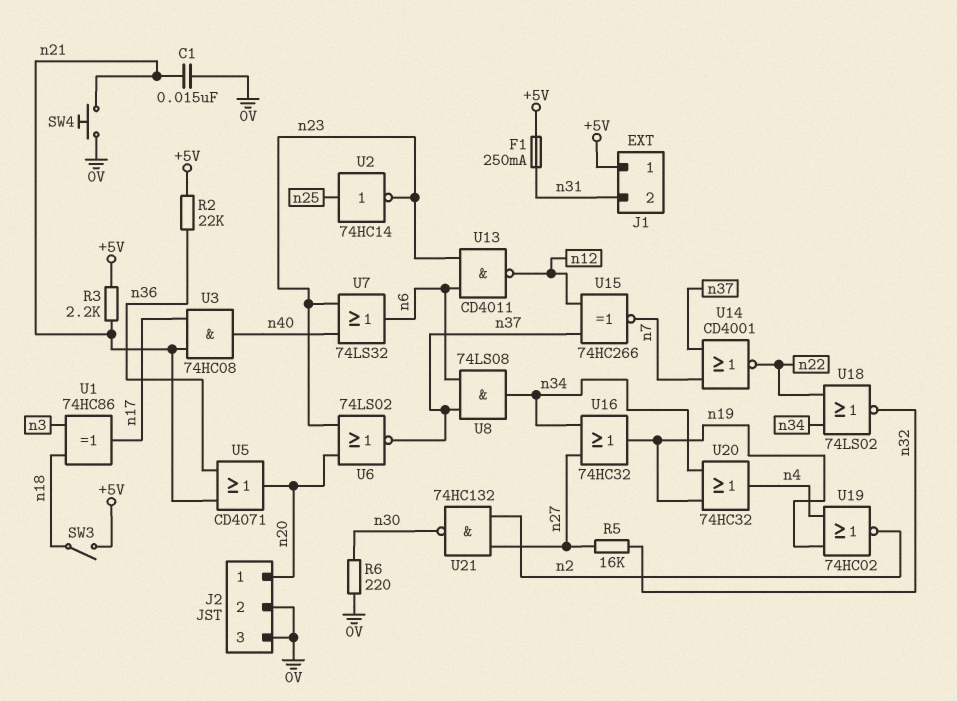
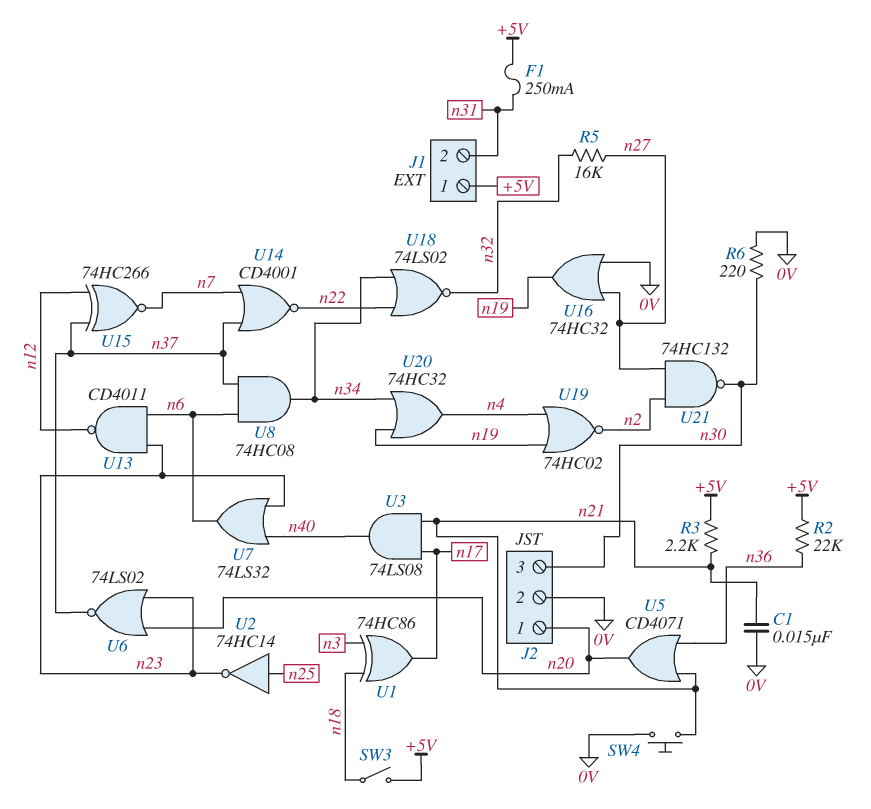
J2 pin 3: 0V -> n30
U3: AND 74HC08 (in n17, in n21, out n40) -> AND 74LS08 (in n17, in n21, out n40)
U8: AND 74LS08 (in n6, in n37, out n34) -> AND 74HC08 (in n6, in n37, out n34)
U16: OR 74HC32 (in n27, in n34, out n19) -> OR 74HC32 (in 0V, in n27, out n19)

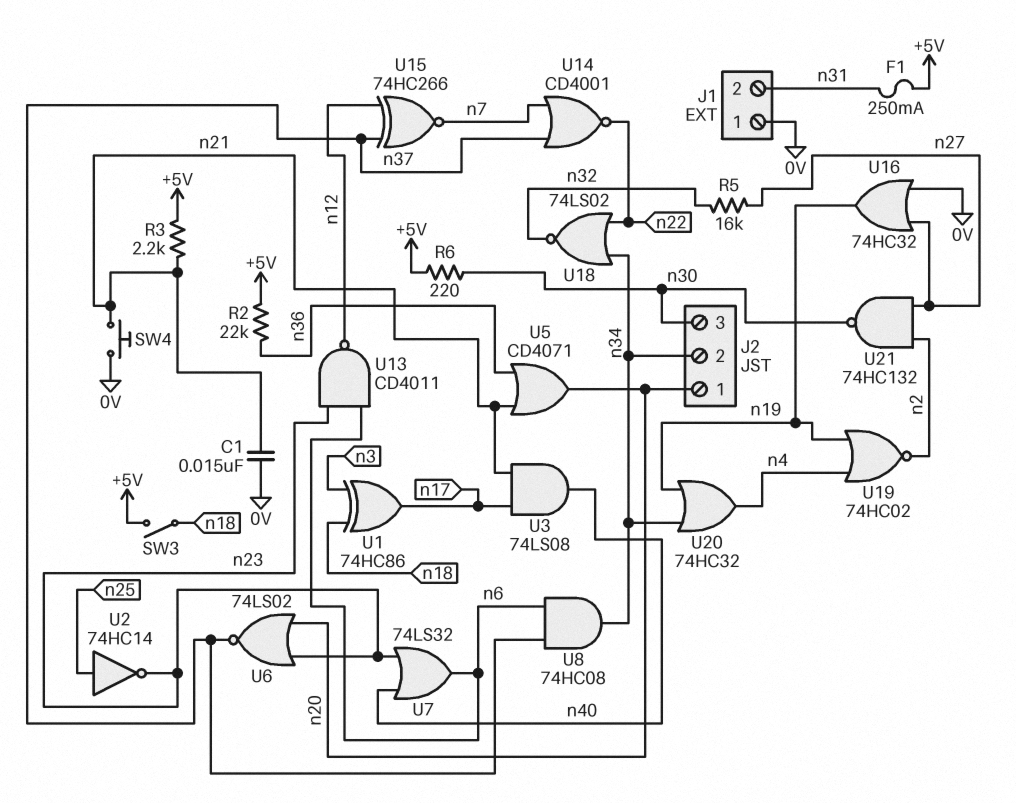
J1 pin 1: +5V -> 0V
J2 pin 2: 0V -> n34
R6: 220 (0V, n30) -> 220 (+5V, n30)

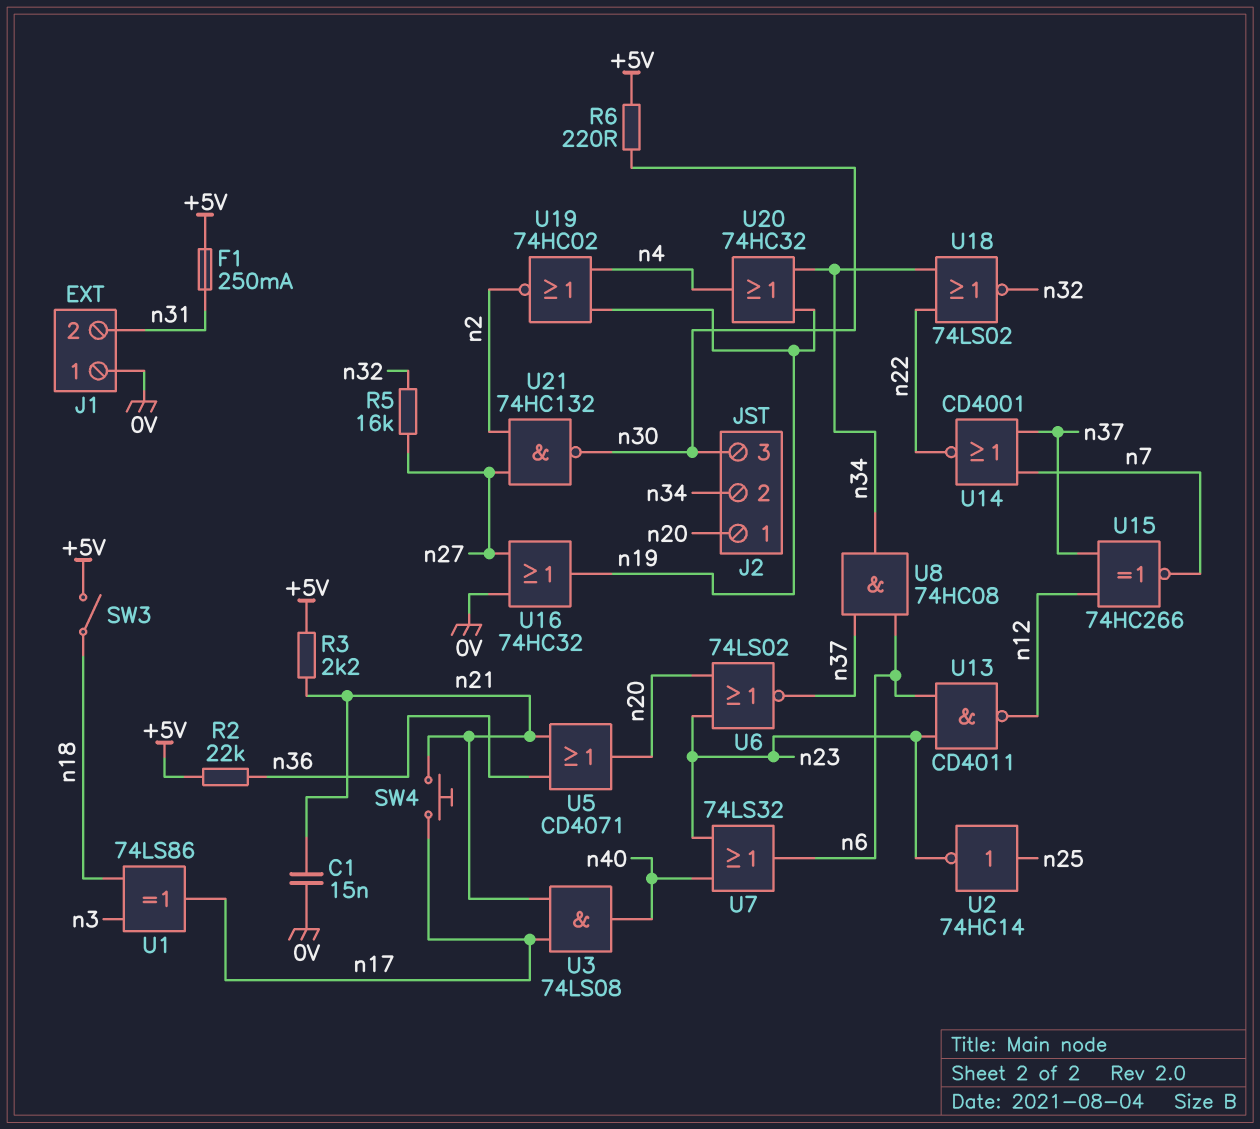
SW4: button (0V, n21) -> button (n17, n21)
U1: XOR 74HC86 (in n3, in n18, out n17) -> XOR 74LS86 (in n3, in n18, out n17)

